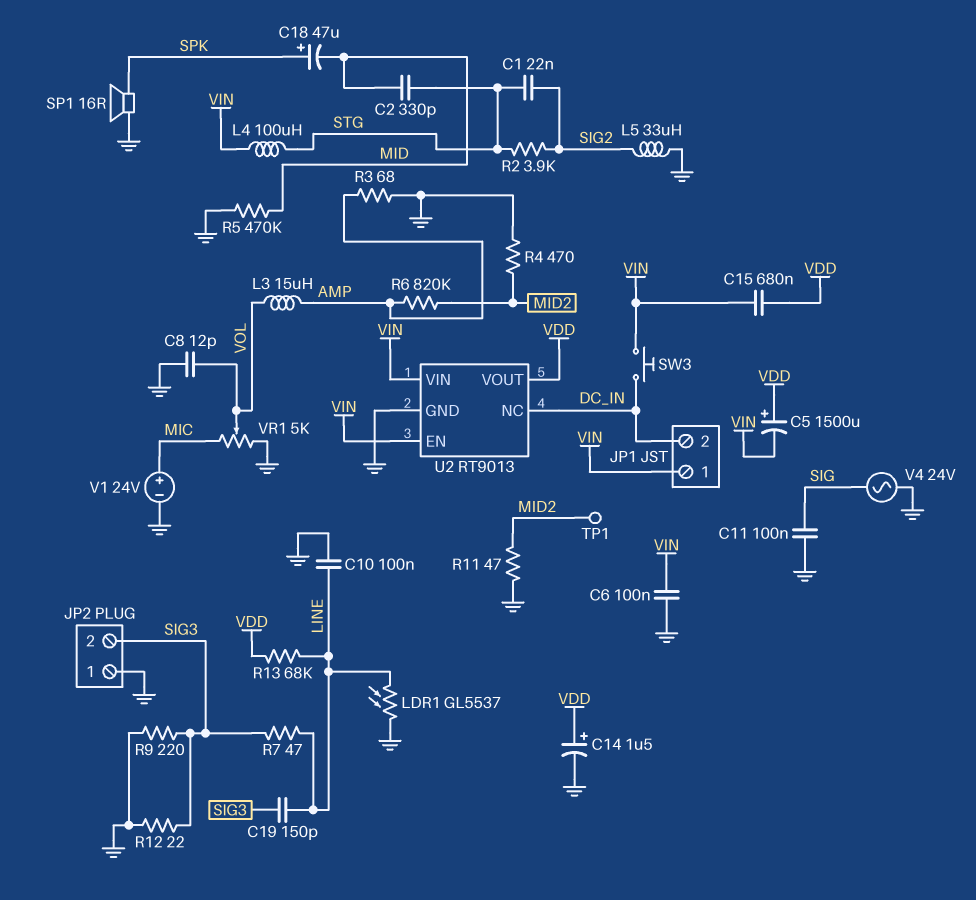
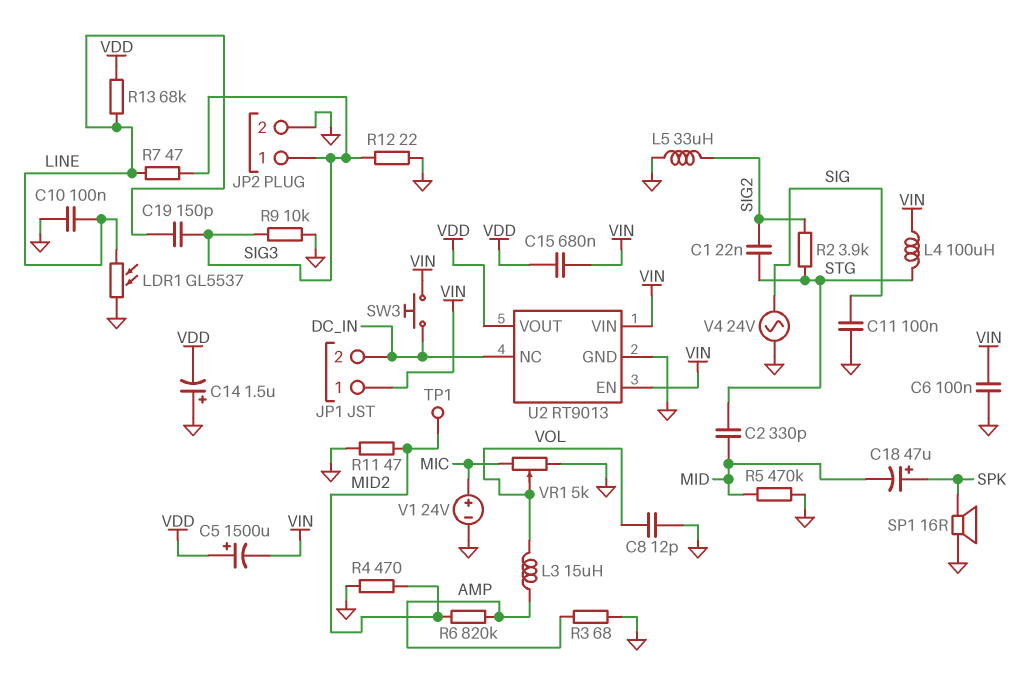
C14: 1.5uF (plus VDD, minus GND) -> 1.5uF (plus GND, minus VDD)
JP2 pin 1: GND -> SIG3
JP2 pin 2: SIG3 -> GND
R9: 220 (GND, SIG3) -> 10k (GND, SIG3)

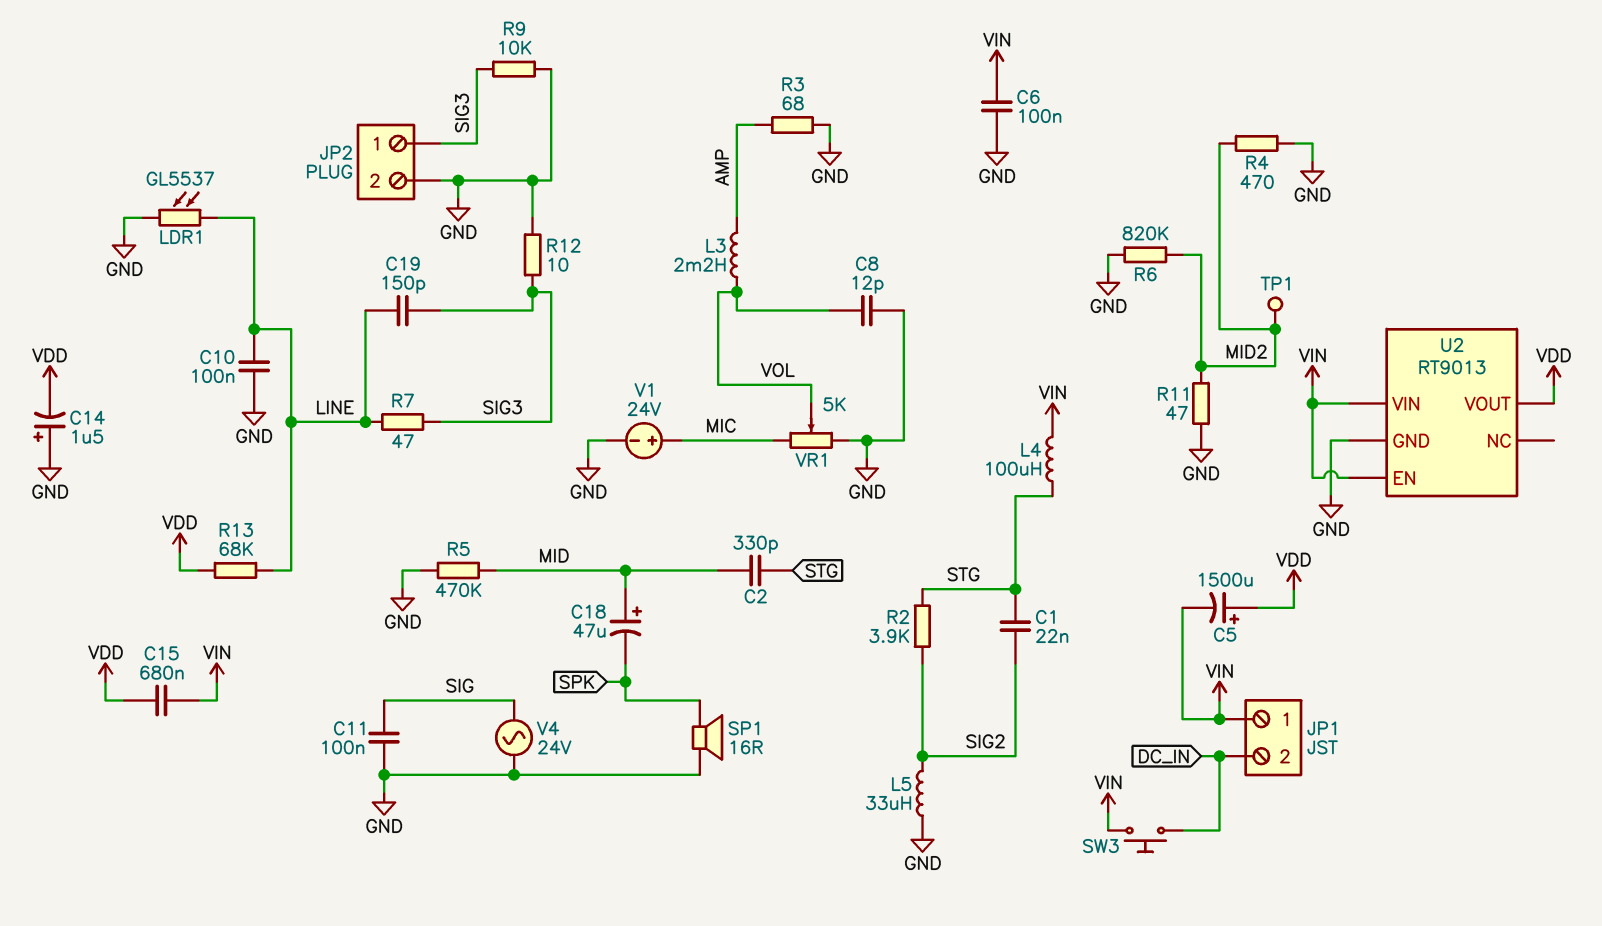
C18: 47uF (plus SPK, minus MID) -> 47uF (plus MID, minus SPK)
L3: 15uH (AMP, VOL) -> 2.2mH (AMP, VOL)
R6: 820k (AMP, MID2) -> 820k (GND, MID2)
R12: 22 (GND, SIG3) -> 10 (GND, SIG3)
U2 pin NC: DC_IN -> none

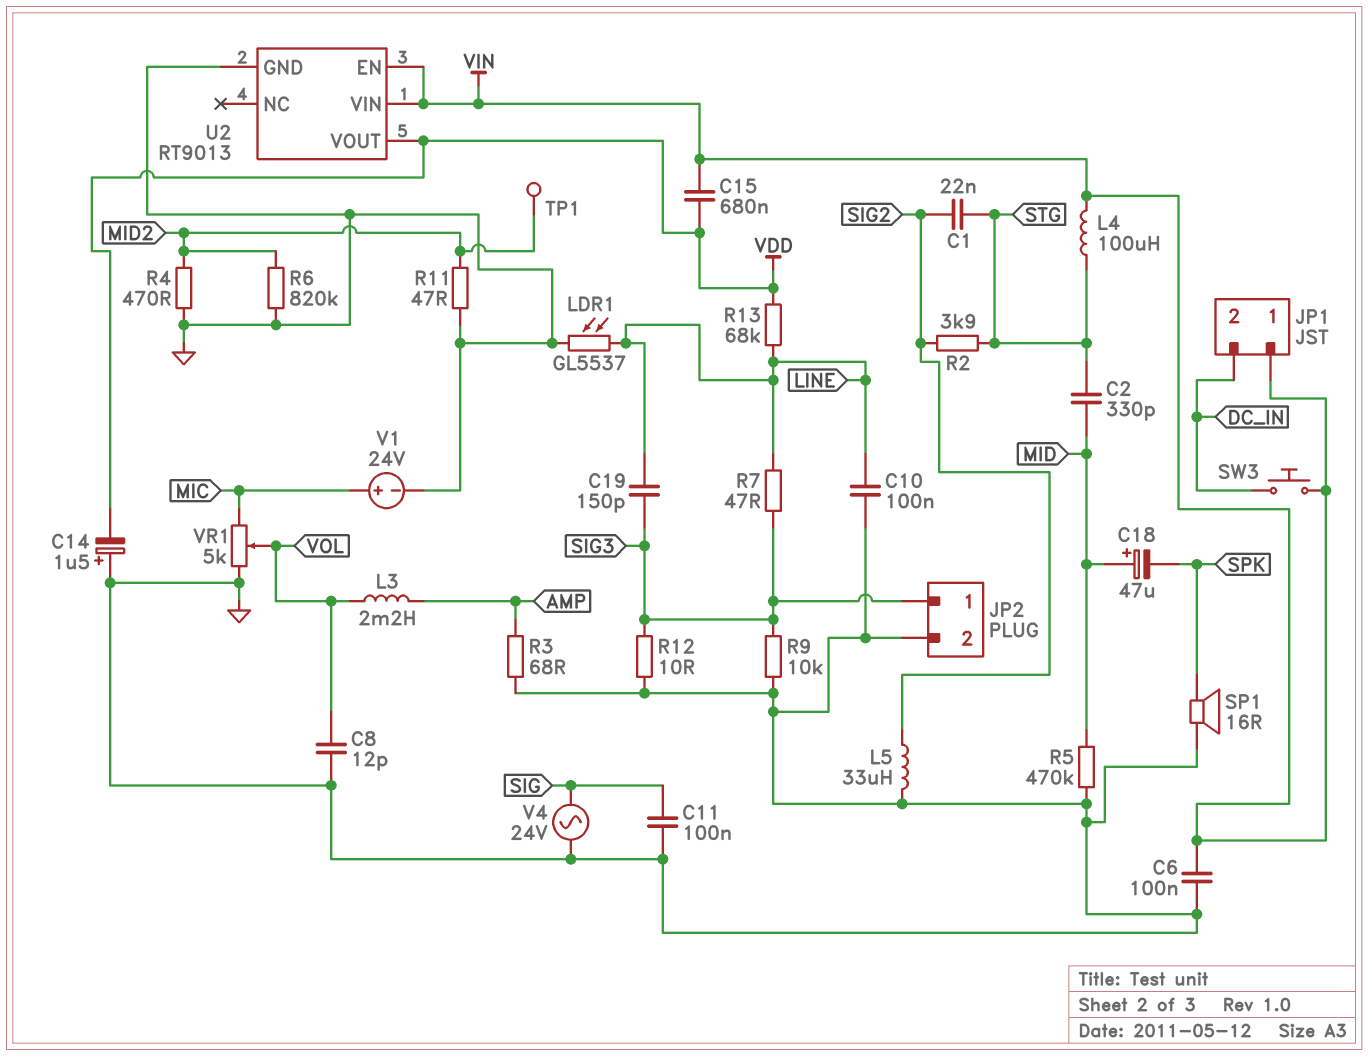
C5: 1500uF (plus VDD, minus VIN) -> none

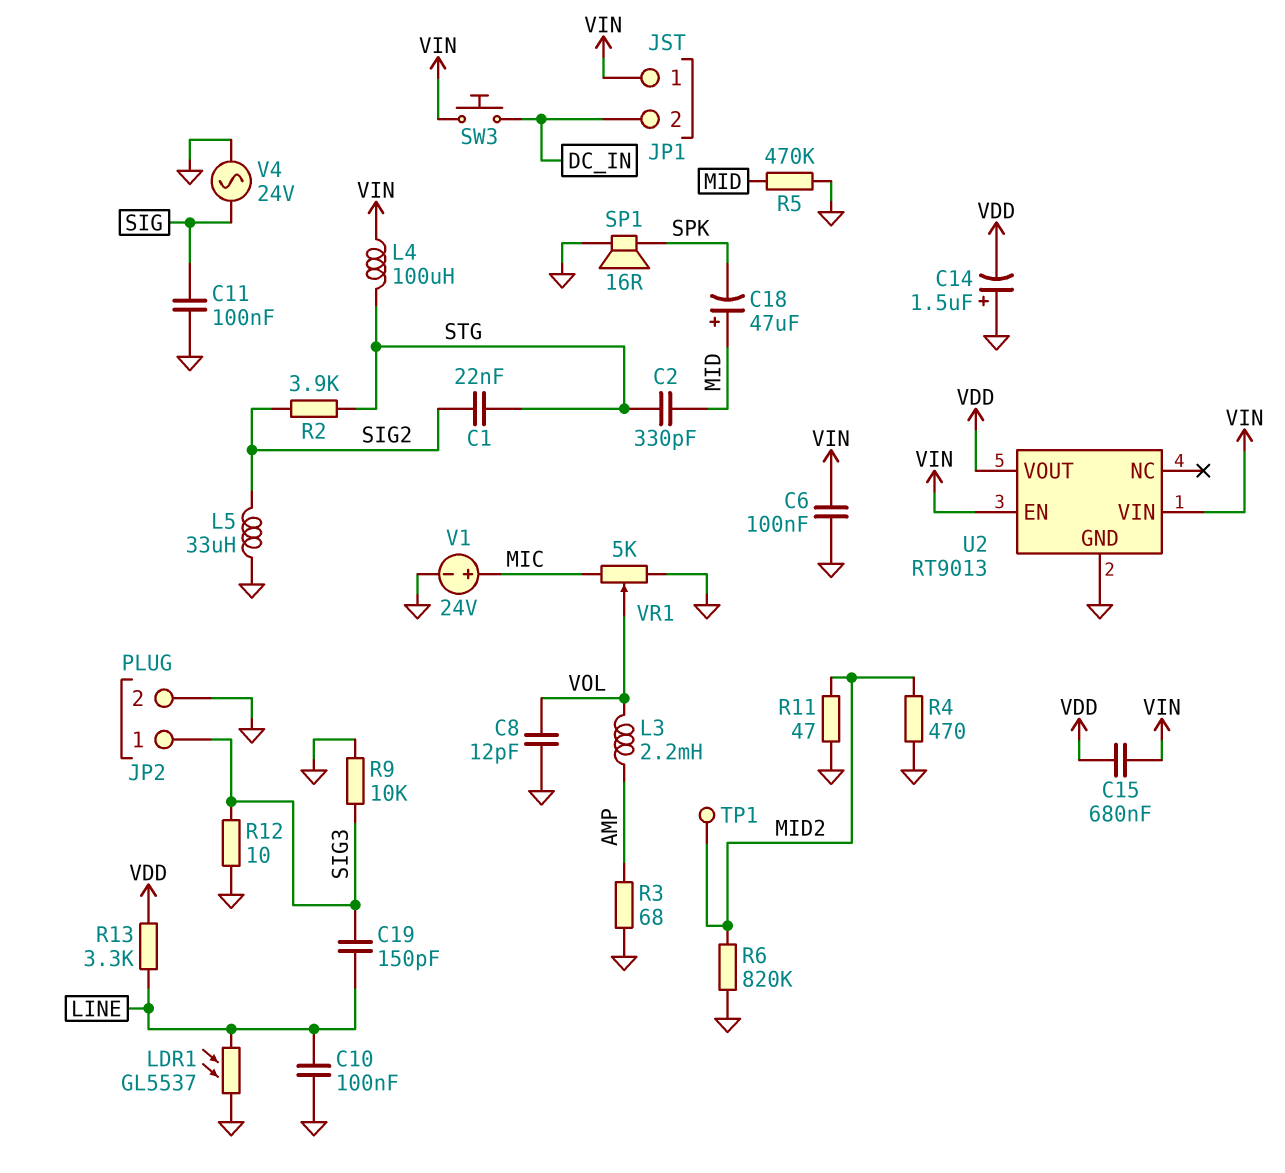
R7: 47 (LINE, SIG3) -> none
R13: 68k (LINE, VDD) -> 3.3k (LINE, VDD)

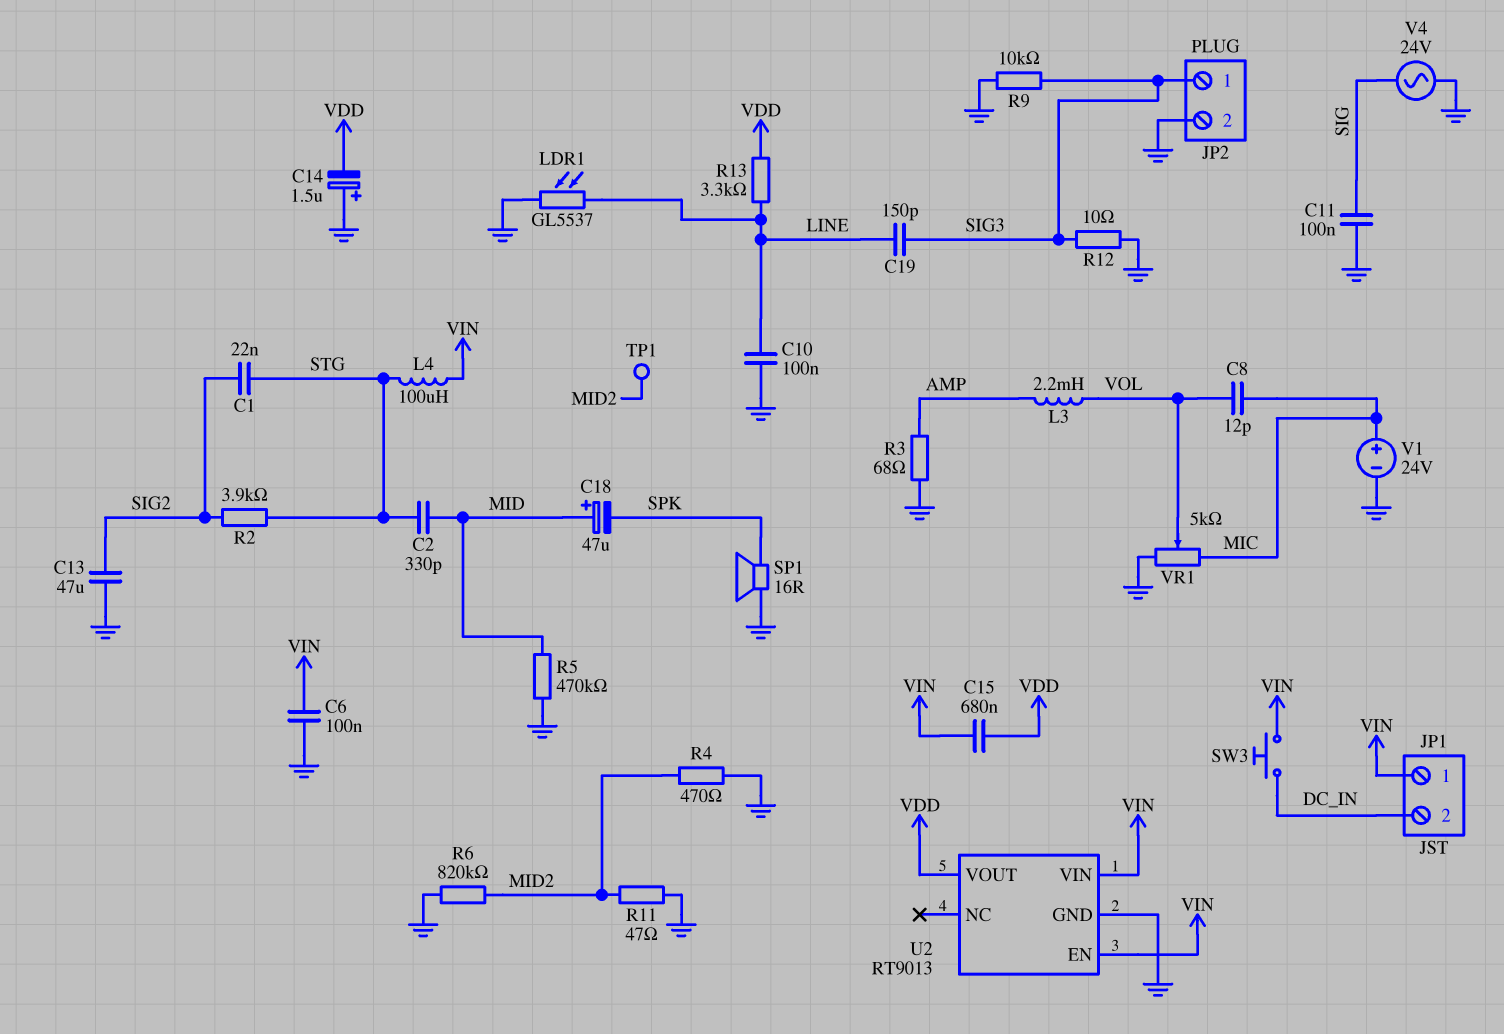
C8: 12pF (GND, VOL) -> 12pF (MIC, VOL)
C13: none -> 47uF (GND, SIG2)
L5: 33uH (GND, SIG2) -> none

